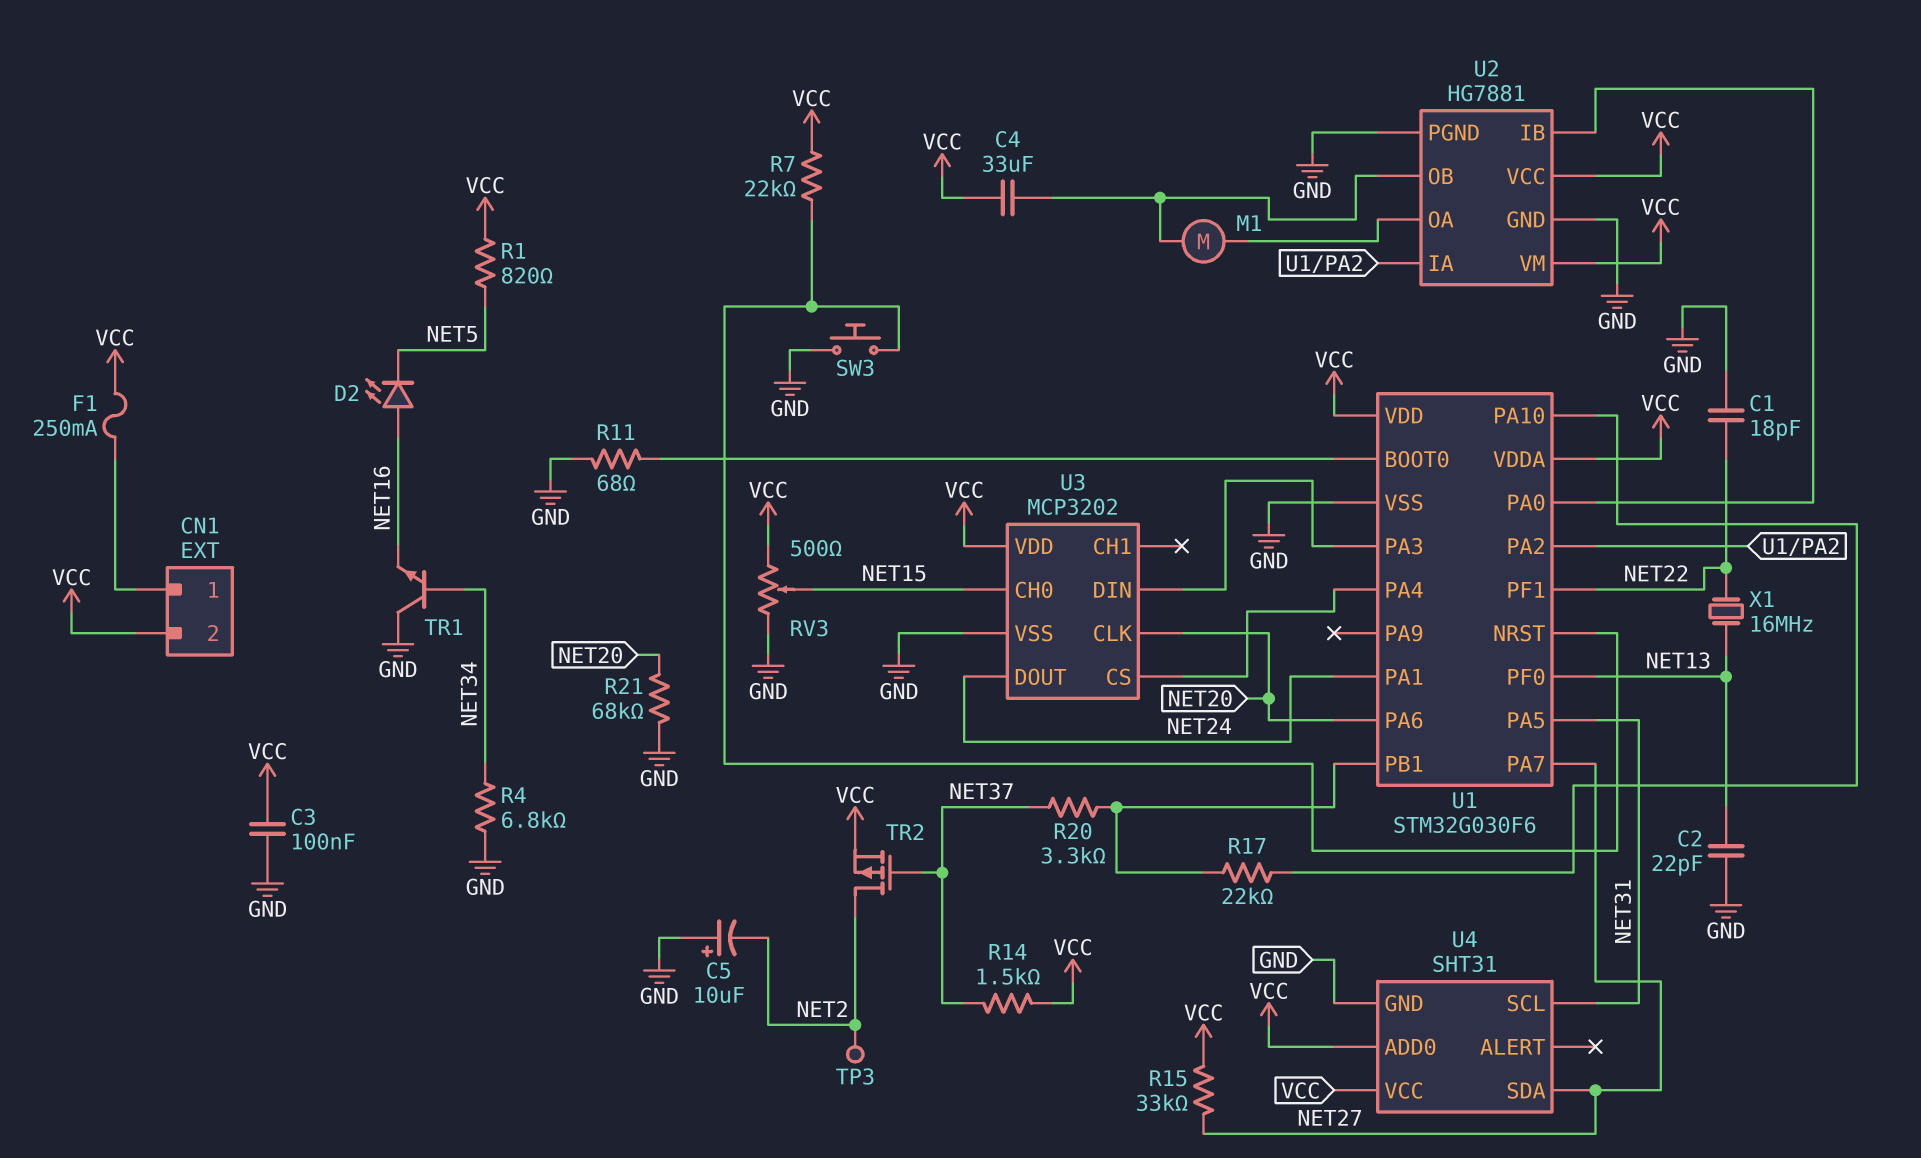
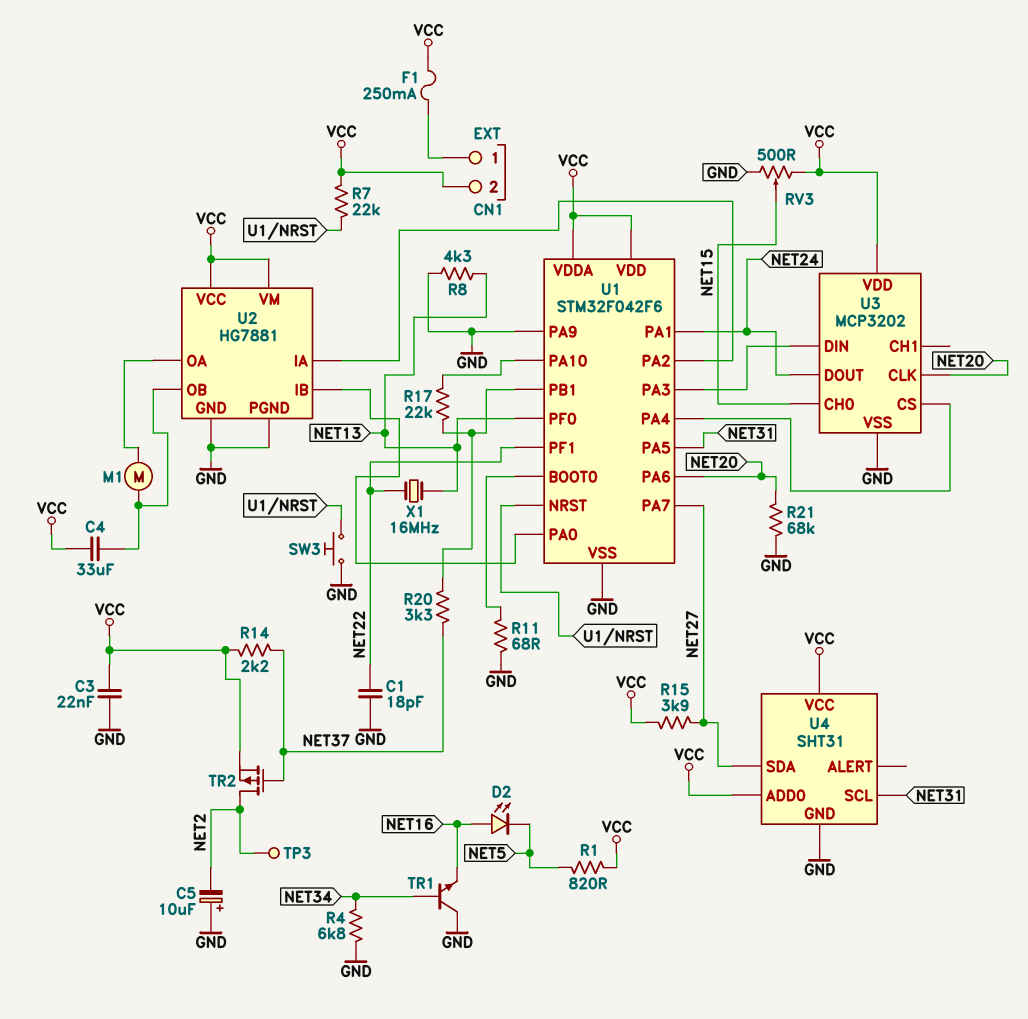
C2: 22pF (GND, NET13) -> none
C3: 100nF (GND, VCC) -> 22nF (GND, VCC)
R8: none -> 4.3k (GND, NET13)
R14: 1.5k (NET37, VCC) -> 2.2k (NET37, VCC)
R15: 33k (NET27, VCC) -> 3.9k (NET27, VCC)
U1: STM32G030F6 -> STM32F042F6
U1 pin PA9: none -> GND

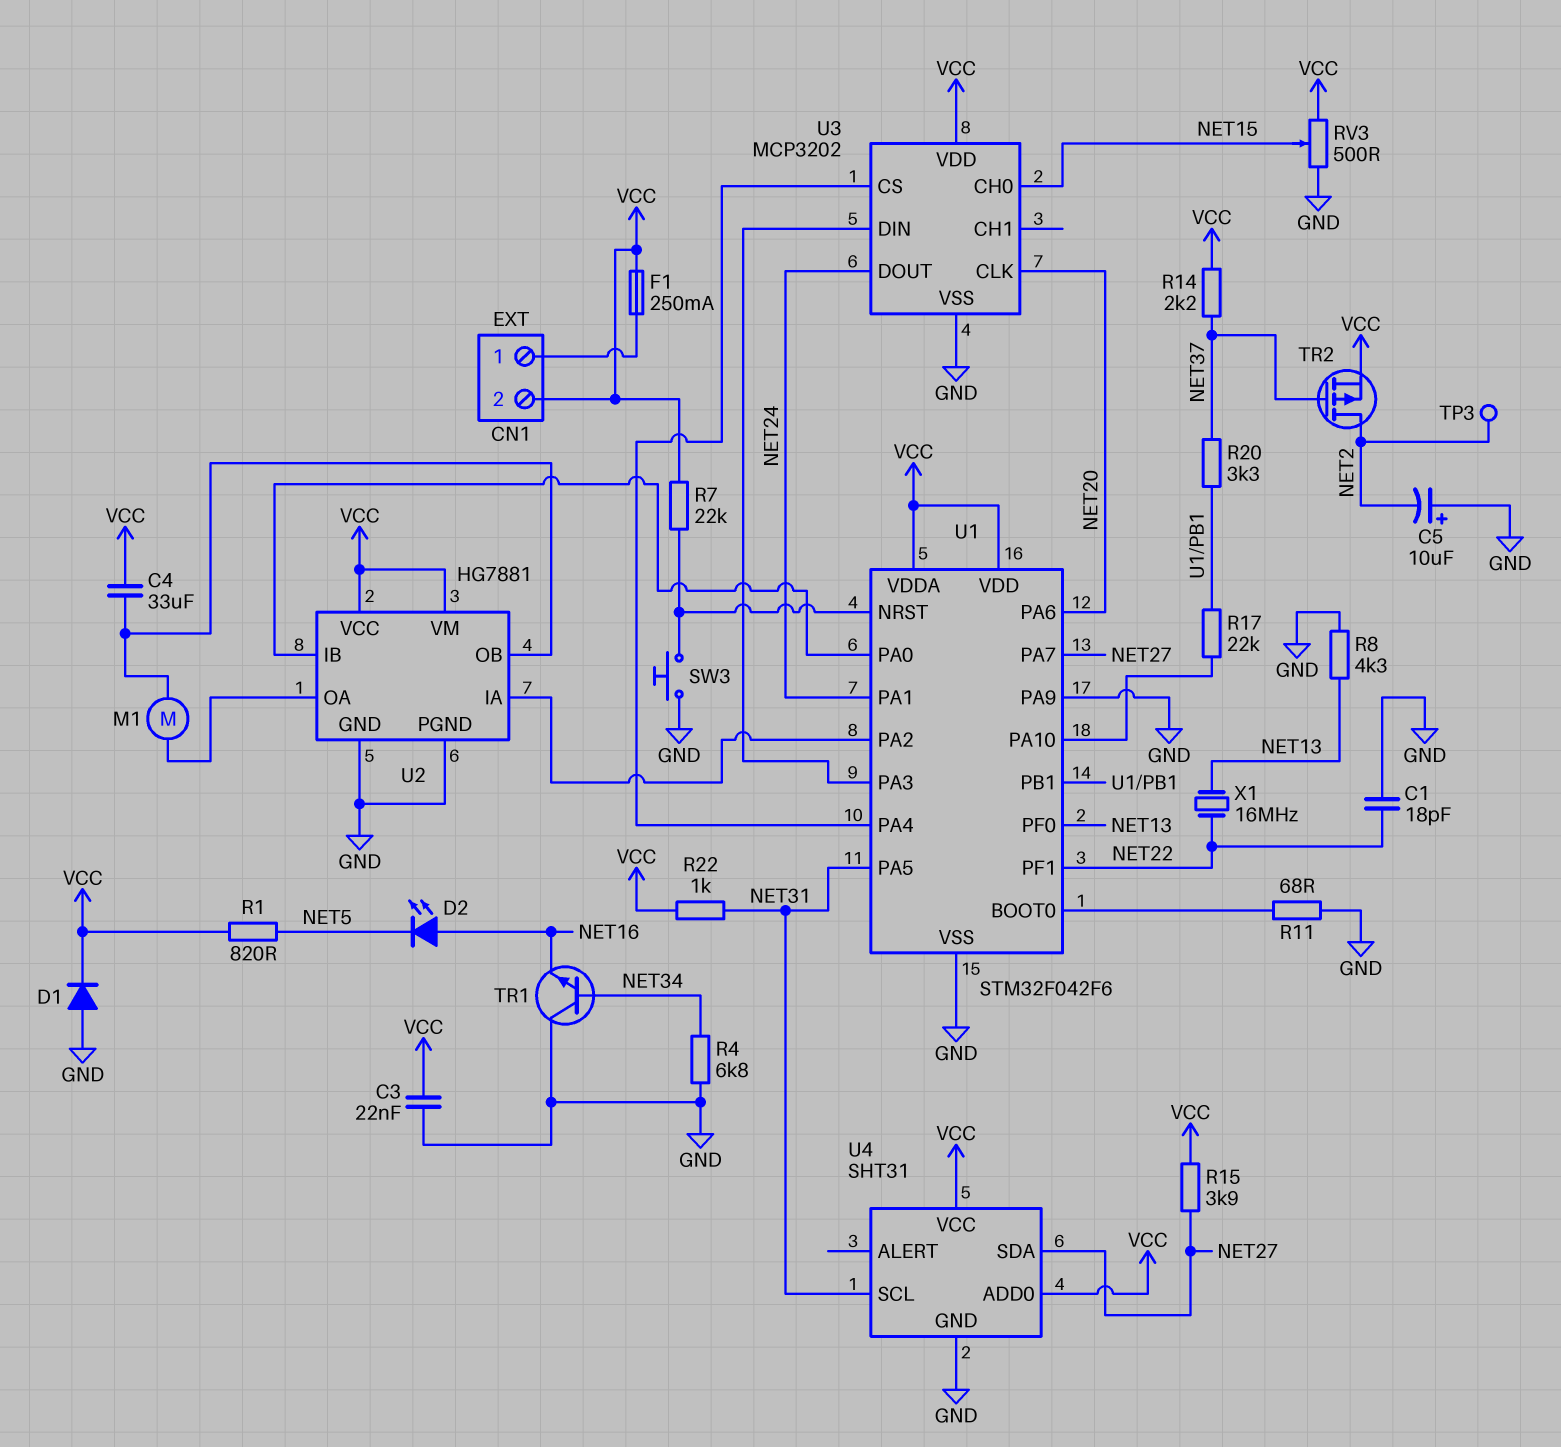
D1: none -> diode (A GND, K VCC)
R21: 68k (GND, NET20) -> none
R22: none -> 1k (NET31, VCC)

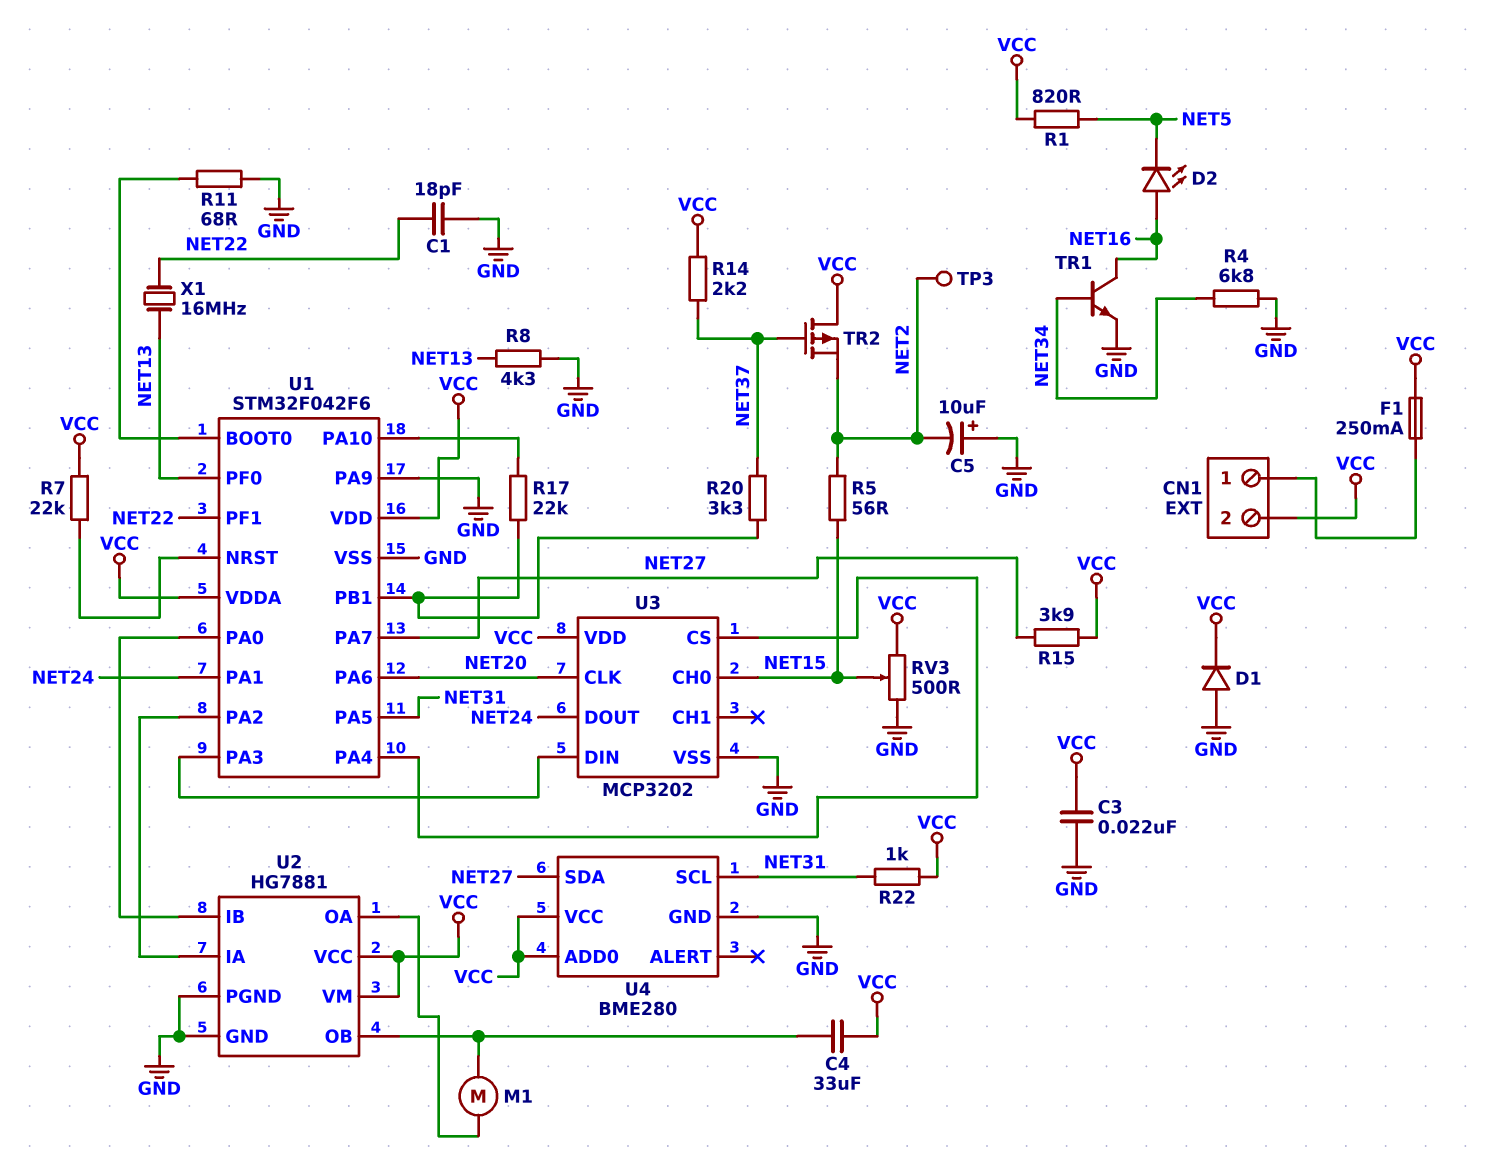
R5: none -> 56 (NET2, NET15)
SW3: button (GND, U1/NRST) -> none
TR1: NPN (B NET34, C GND, E NET16) -> NPN (B NET34, C NET16, E GND)
TR2: PMOS (G NET37, D NET2, S VCC) -> PMOS (G NET37, D VCC, S NET2)
U4: SHT31 -> BME280

